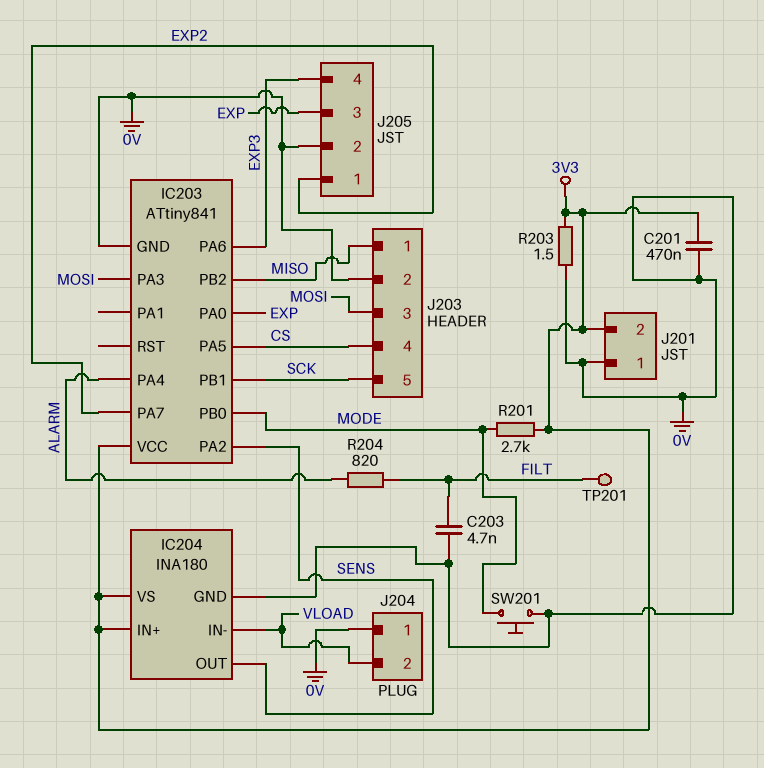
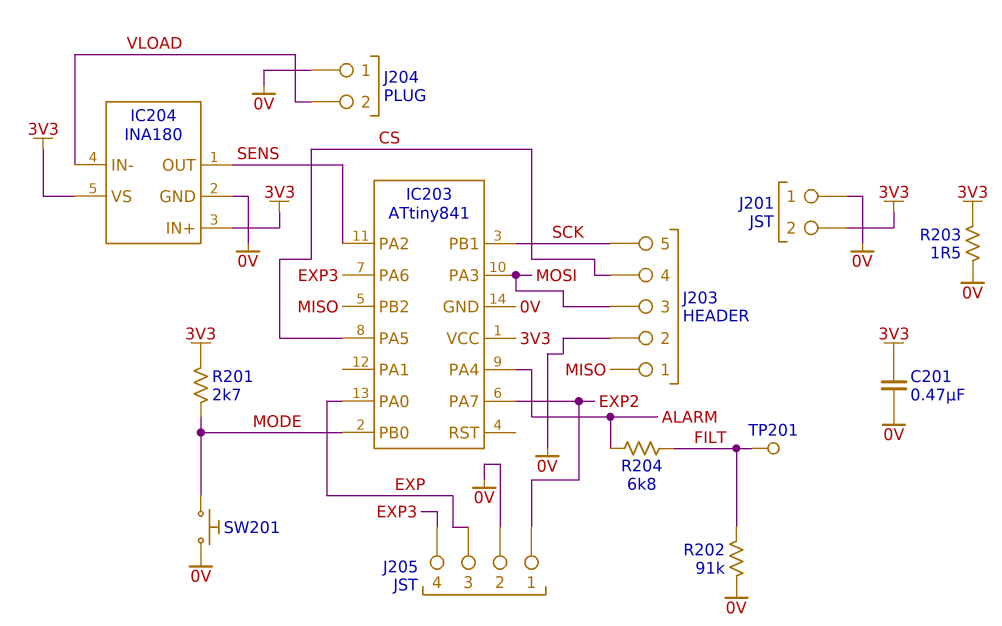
C203: 4.7nF (0V, FILT) -> none
R202: none -> 91k (0V, FILT)
R204: 820 (ALARM, FILT) -> 6.8k (ALARM, FILT)

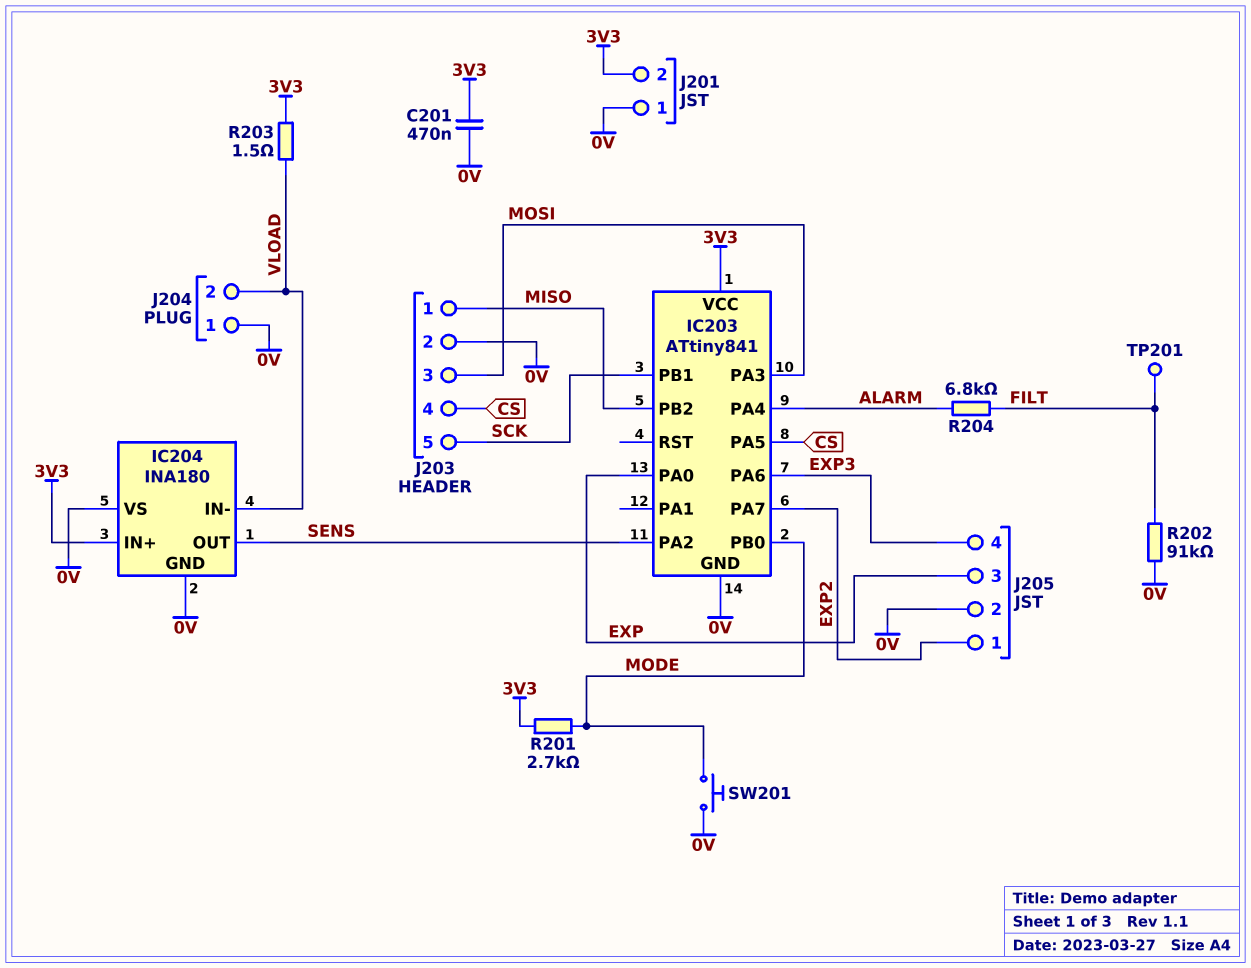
IC204 pin VS: 3V3 -> 0V
R203: 1.5 (0V, 3V3) -> 1.5 (3V3, VLOAD)

